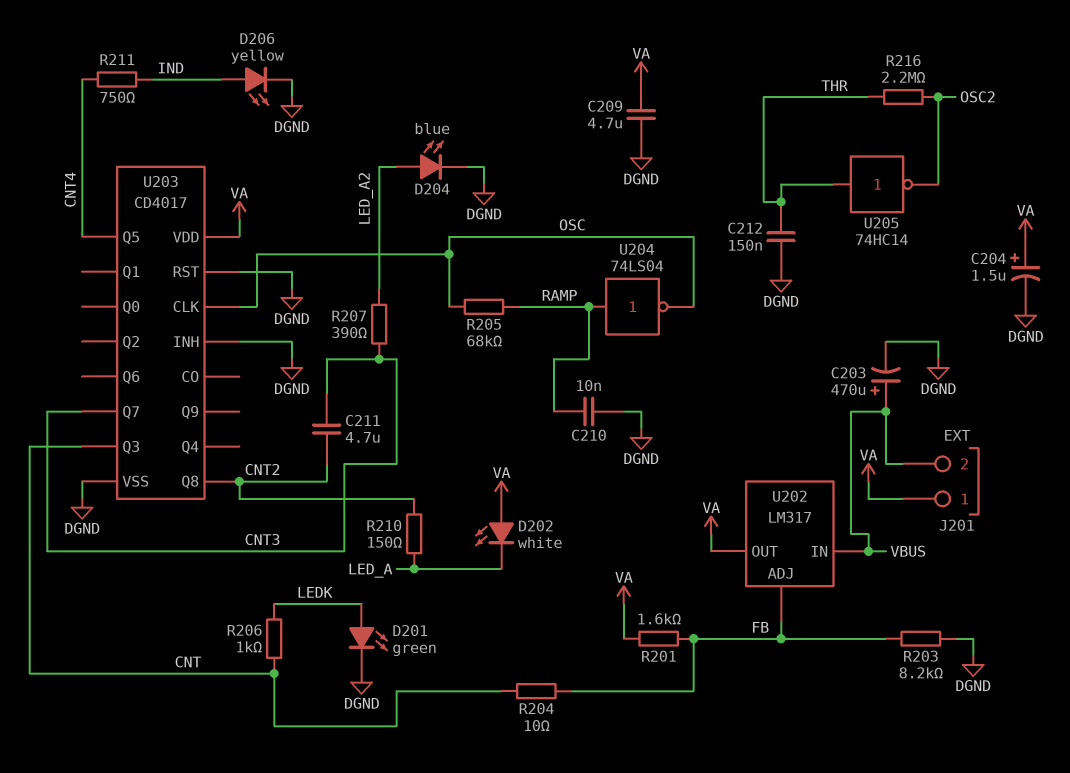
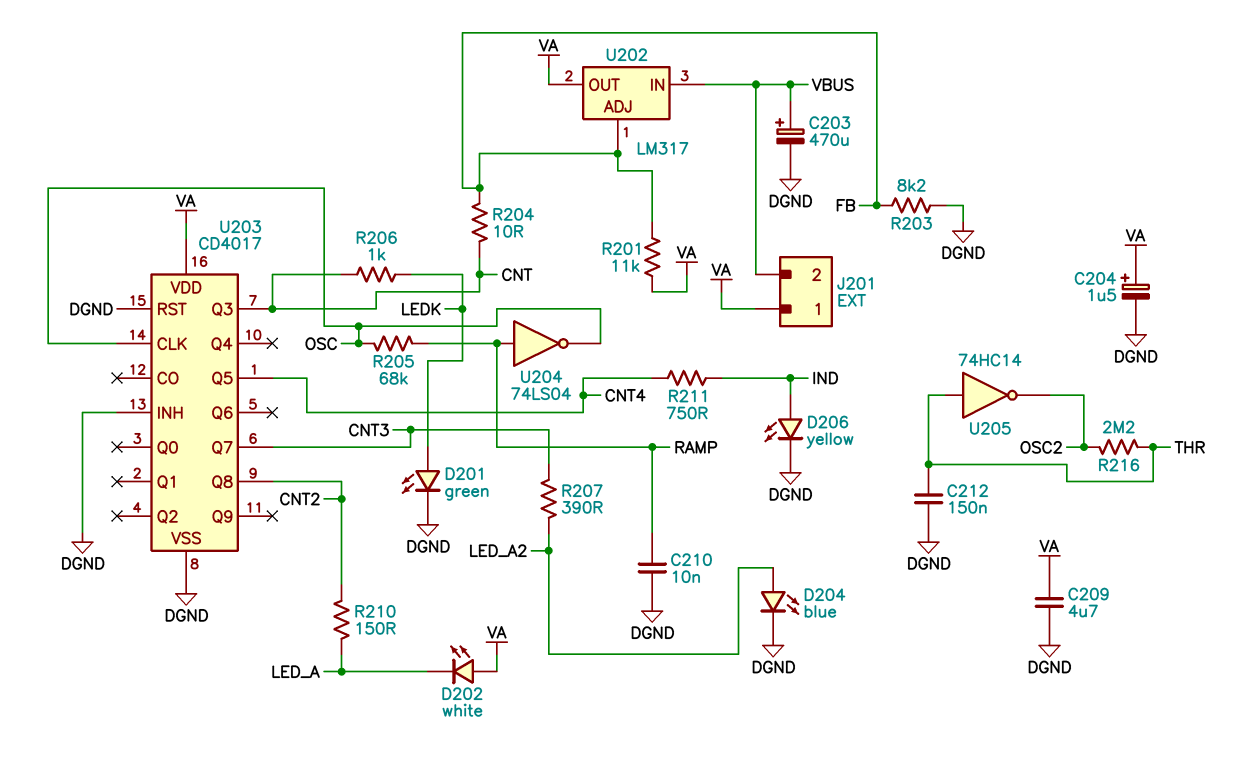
C211: 4.7uF (CNT2, CNT3) -> none
R201: 1.6k (FB, VA) -> 11k (FB, VA)

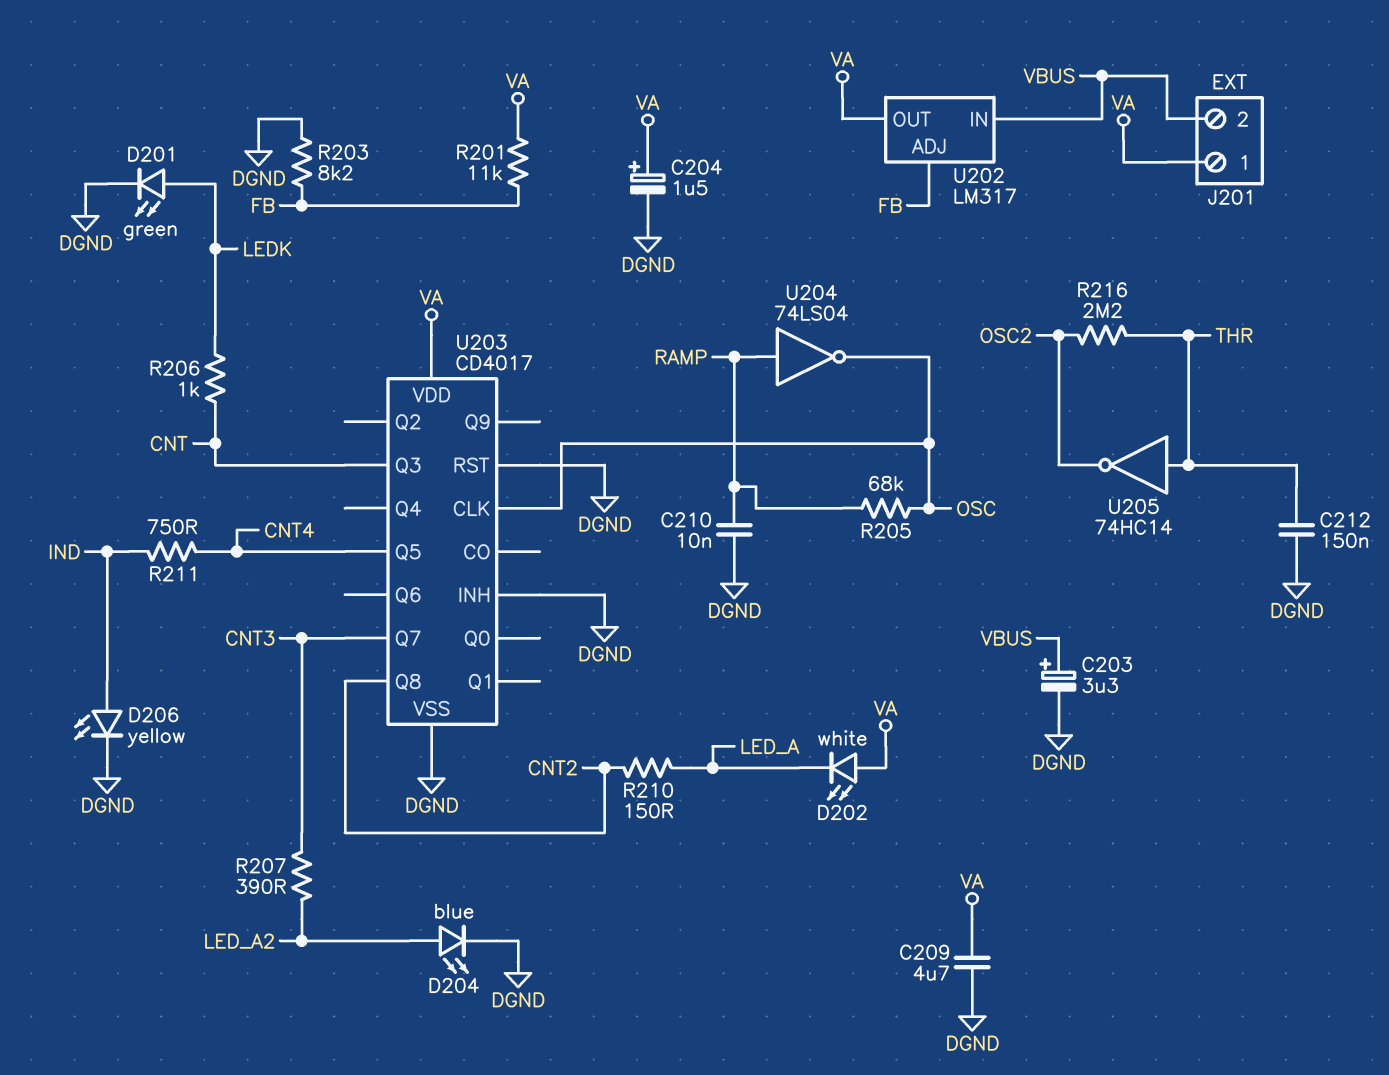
C203: 470uF (plus VBUS, minus DGND) -> 3.3uF (plus VBUS, minus DGND)
R204: 10 (CNT, FB) -> none

